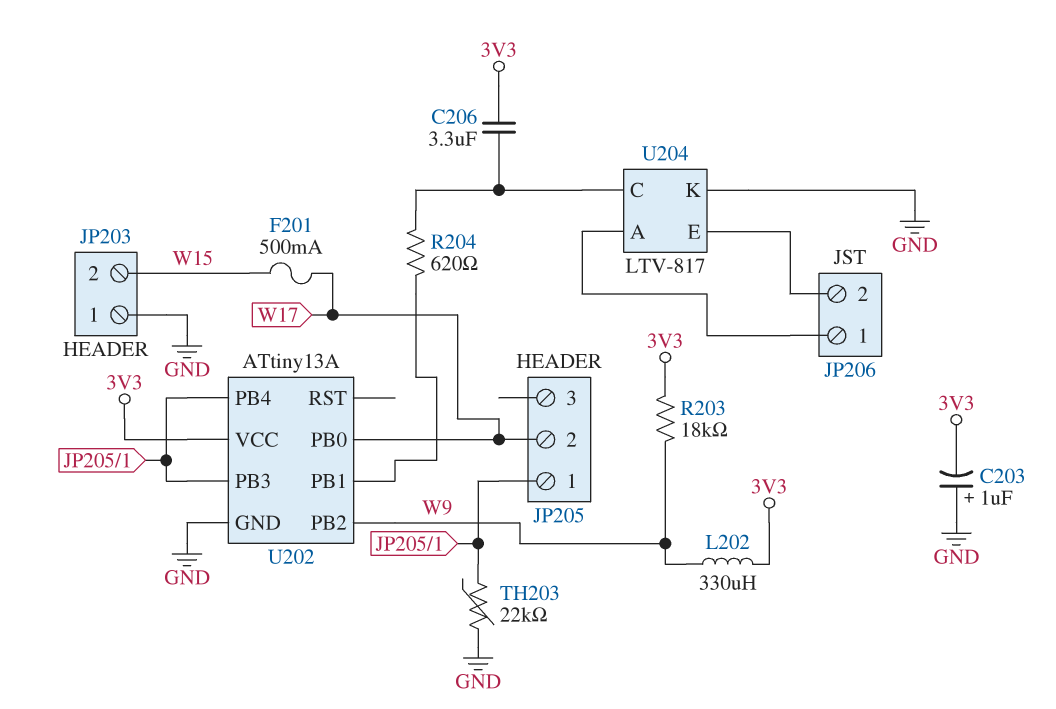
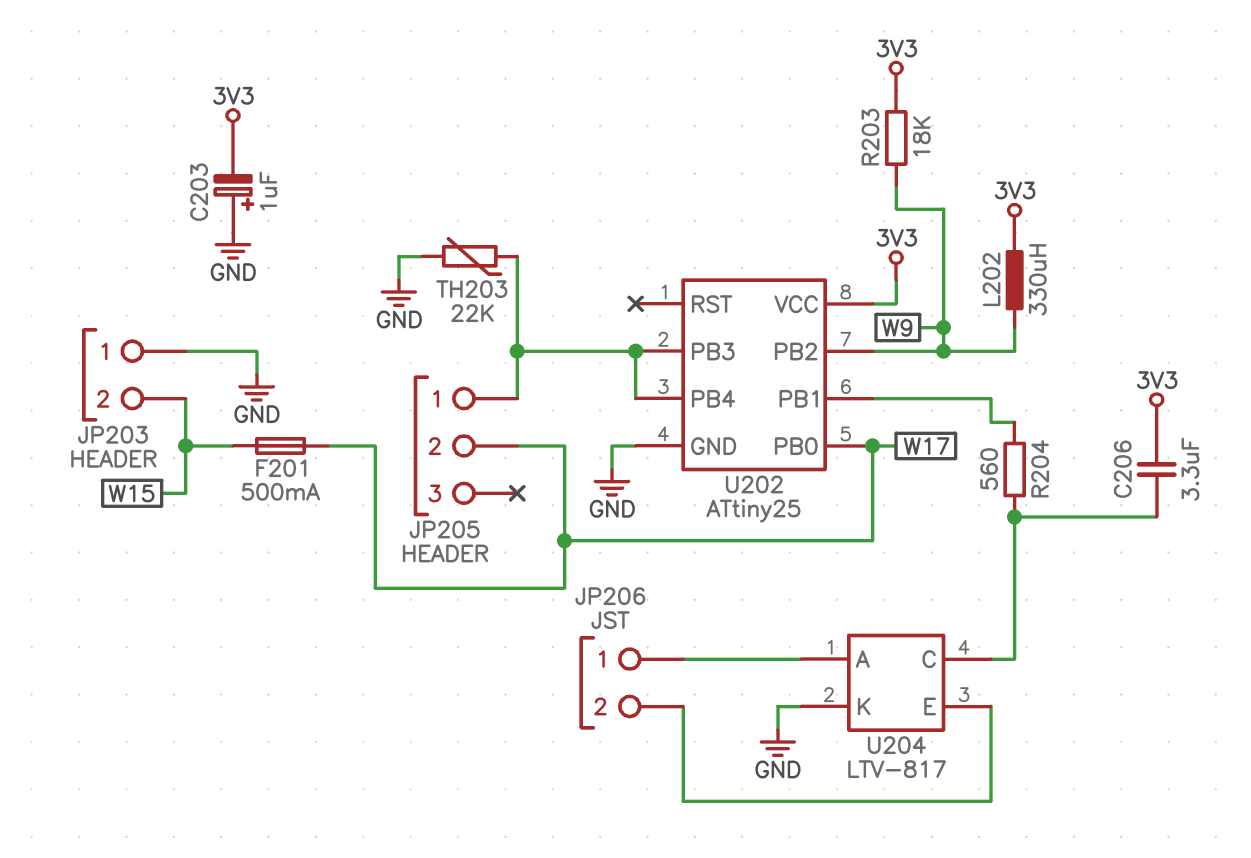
R204: 620 (U202/PB1, U204/C) -> 560 (U202/PB1, U204/C)
U202: ATtiny13A -> ATtiny25

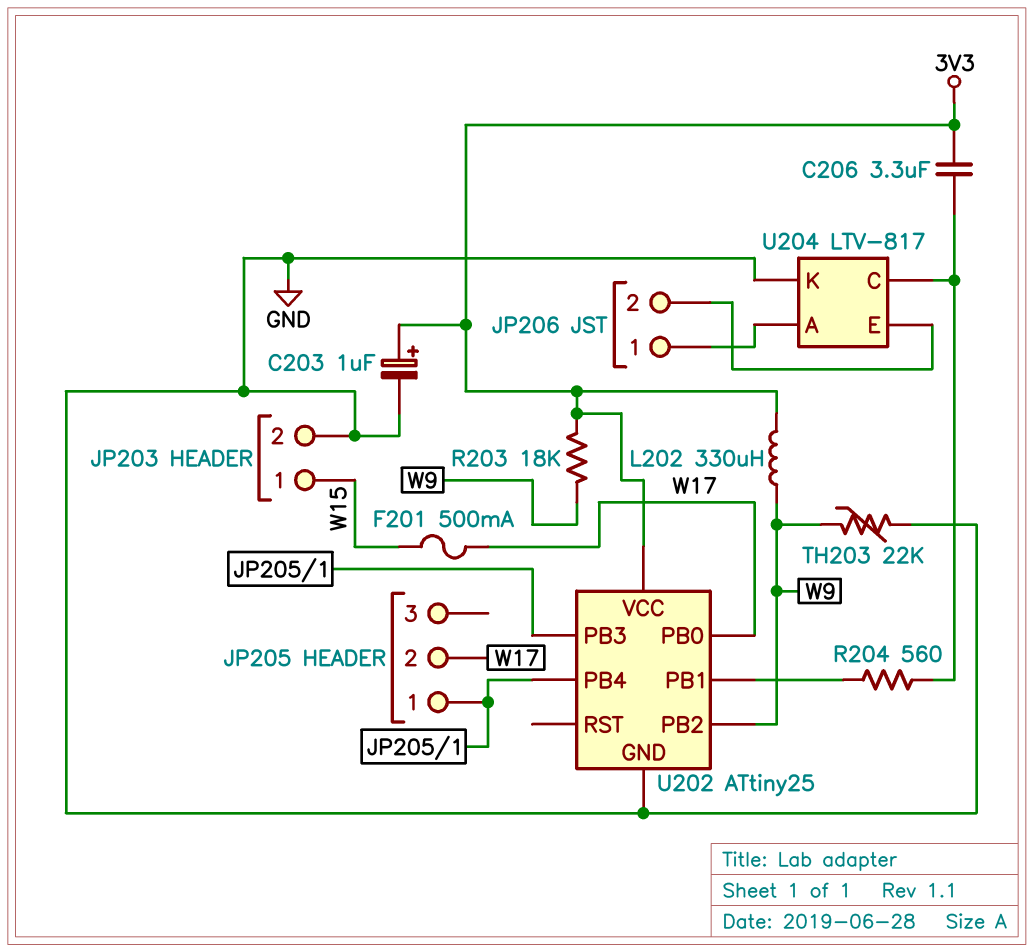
C203: 1uF (plus GND, minus 3V3) -> 1uF (plus 3V3, minus GND)
JP203 pin 1: GND -> W15
JP203 pin 2: W15 -> GND
TH203: 22k (GND, JP205/1) -> 22k (GND, W9)

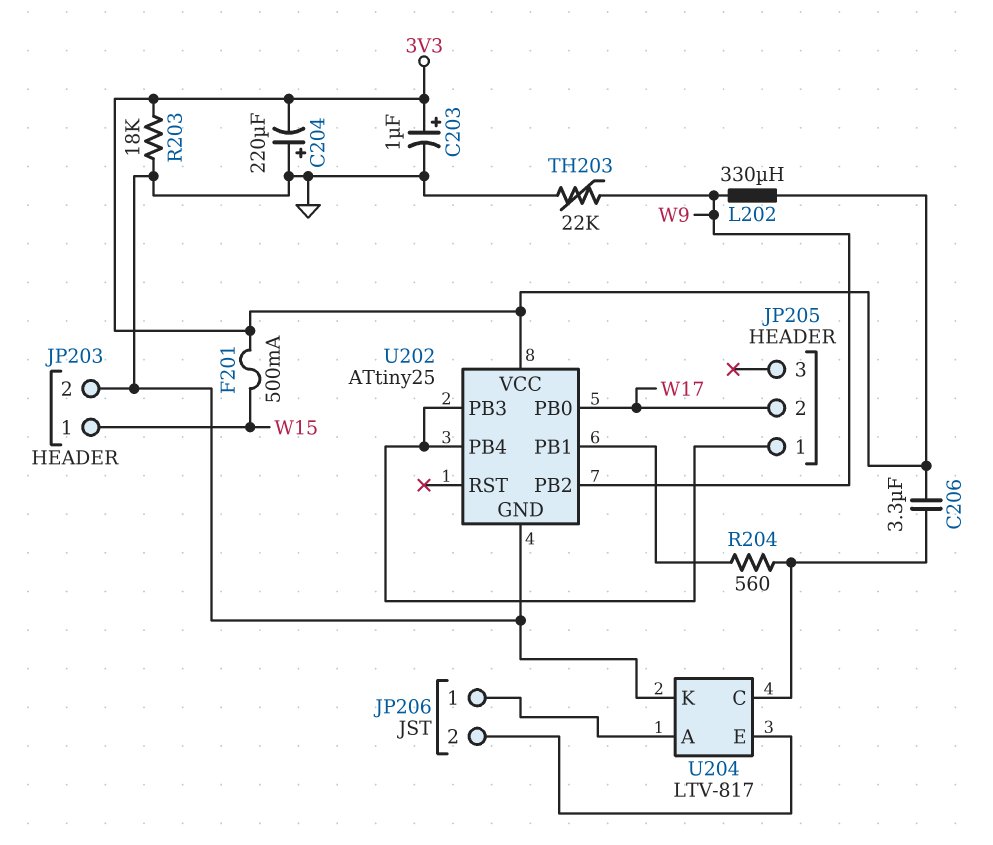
C204: none -> 220uF (plus GND, minus 3V3)
F201: 500mA (W15, W17) -> 500mA (3V3, W15)
R203: 18k (3V3, W9) -> 18k (3V3, GND)

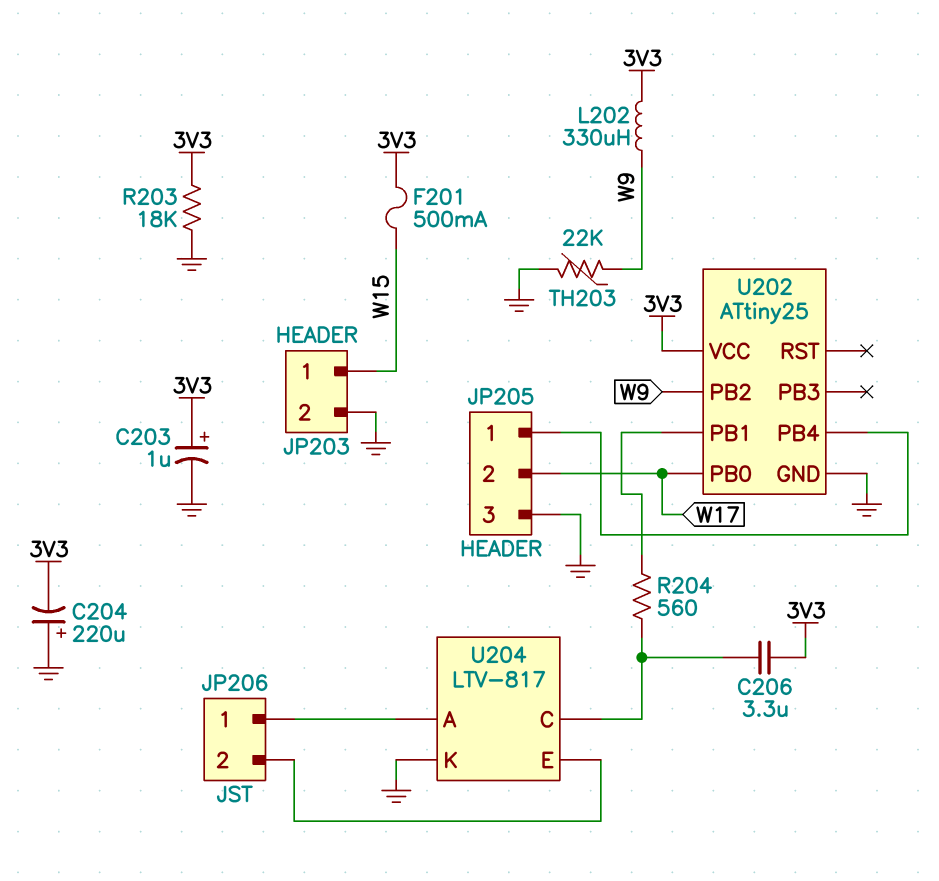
JP205 pin 3: none -> GND
U202 pin PB3: JP205/1 -> none

